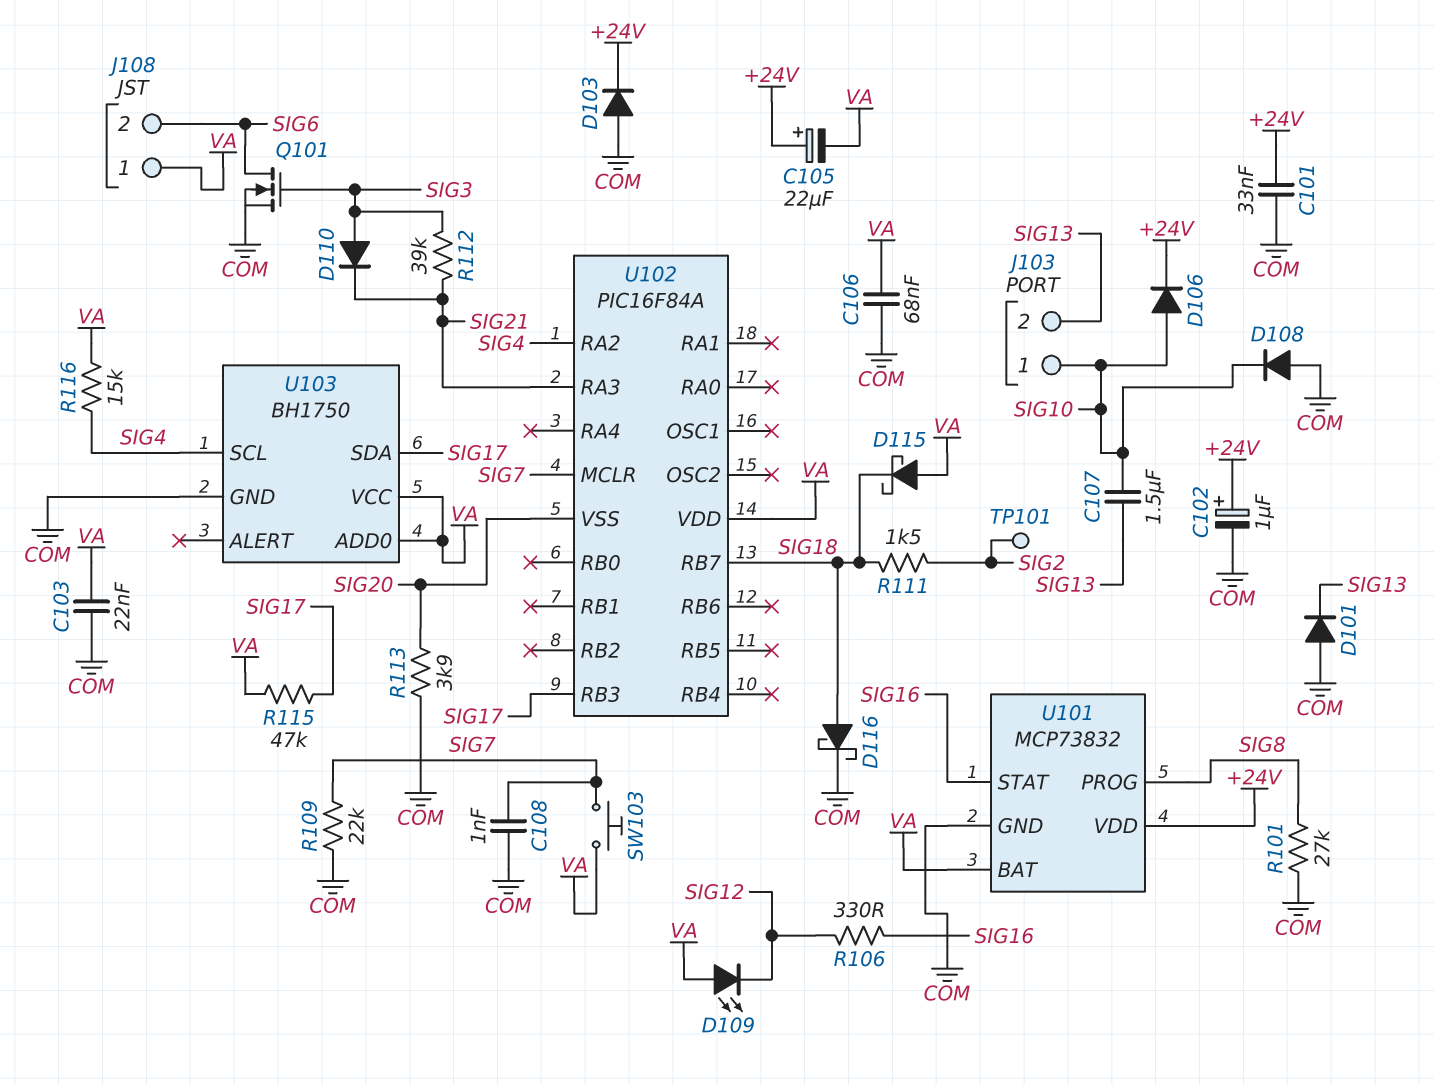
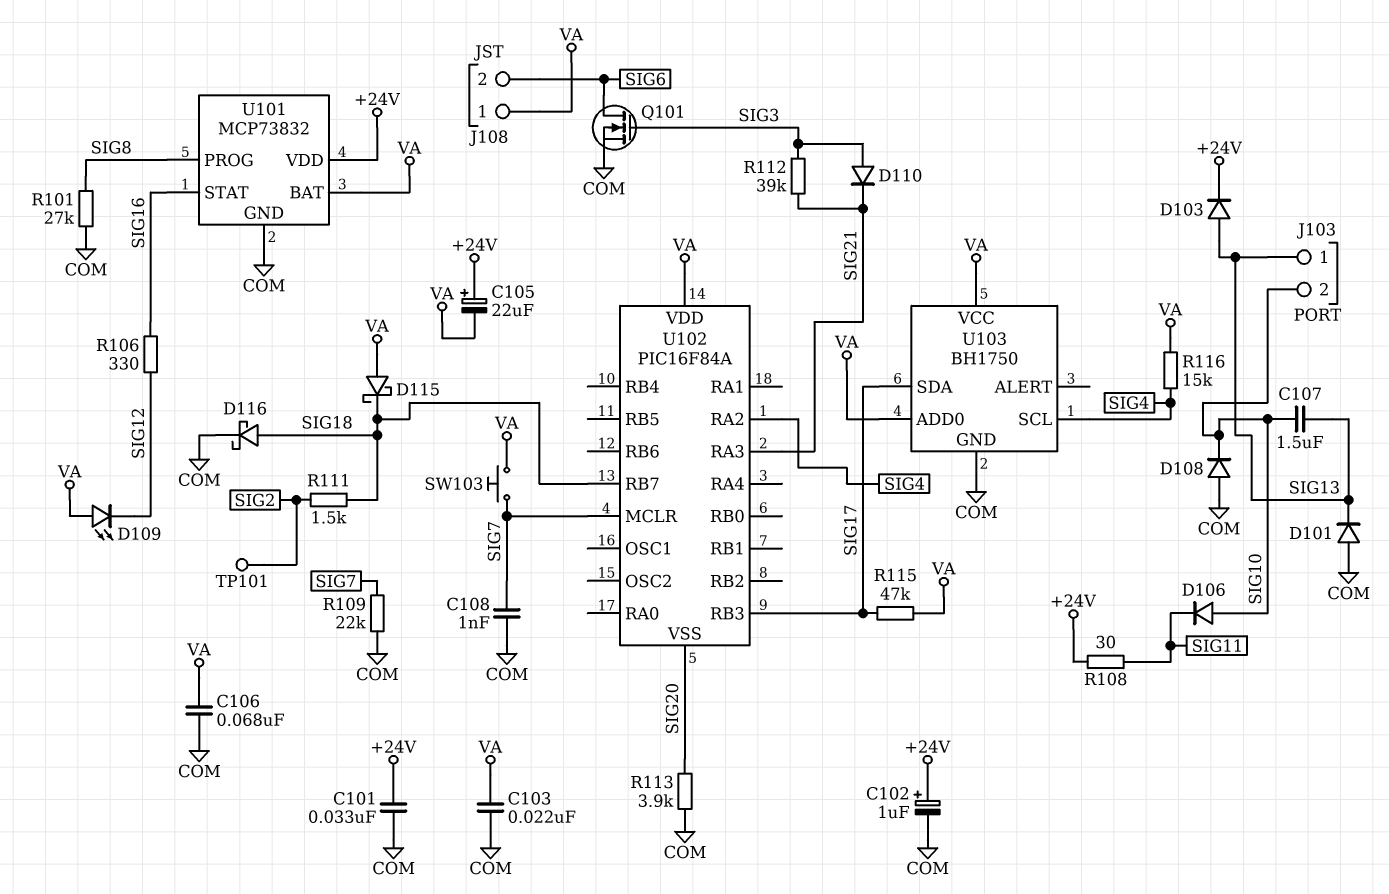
D103: diode (A COM, K +24V) -> diode (A SIG13, K +24V)
D106: diode (A SIG10, K +24V) -> diode (A SIG10, K SIG11)
J103 pin 1: SIG10 -> SIG13
J103 pin 2: SIG13 -> SIG10
R108: none -> 30 (+24V, SIG11)

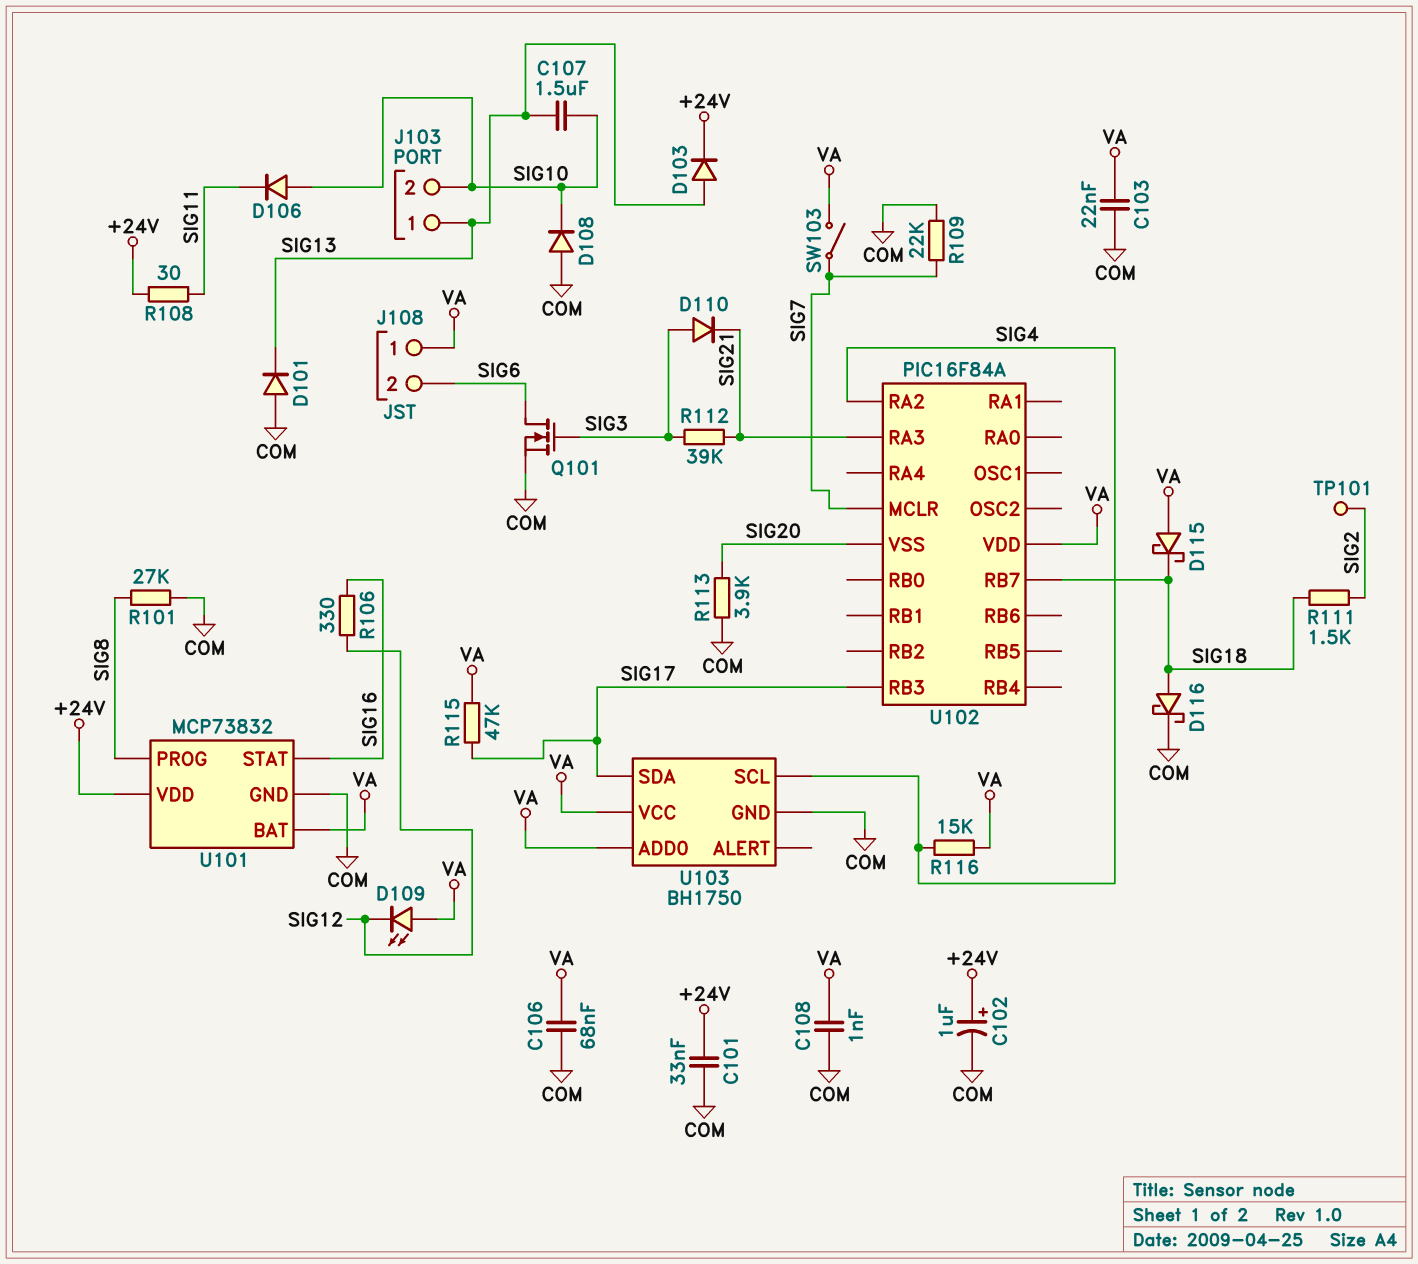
C105: 22uF (plus +24V, minus VA) -> none
C108: 1nF (COM, SIG7) -> 1nF (COM, VA)
SW103: button (SIG7, VA) -> switch (SIG7, VA)

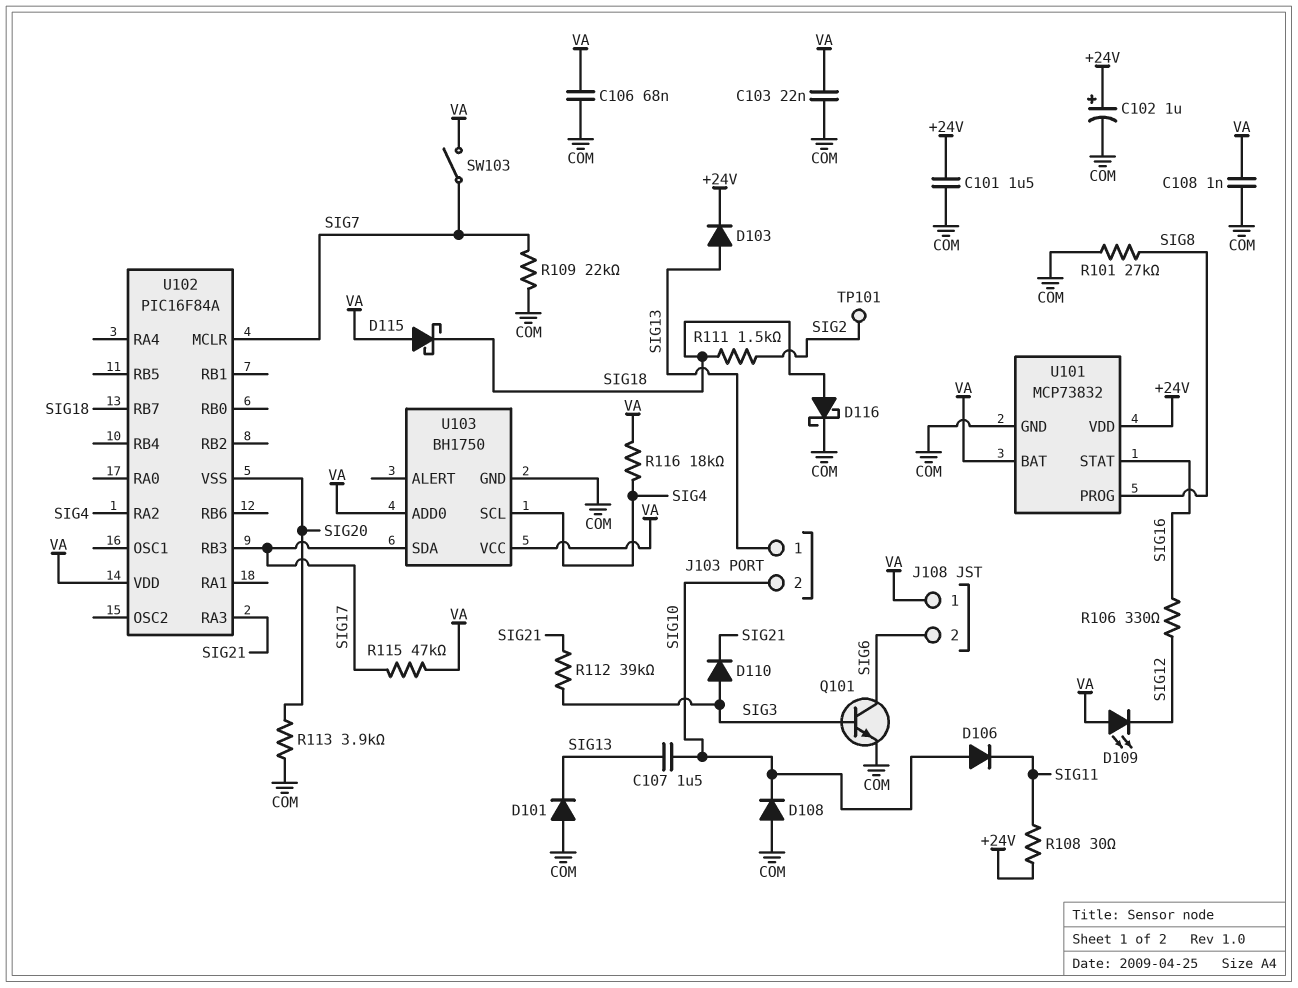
C101: 33nF (+24V, COM) -> 1.5uF (+24V, COM)
Q101: NMOS (G SIG3, D SIG6, S COM) -> NPN (B SIG3, C SIG6, E COM)
R116: 15k (SIG4, VA) -> 18k (SIG4, VA)

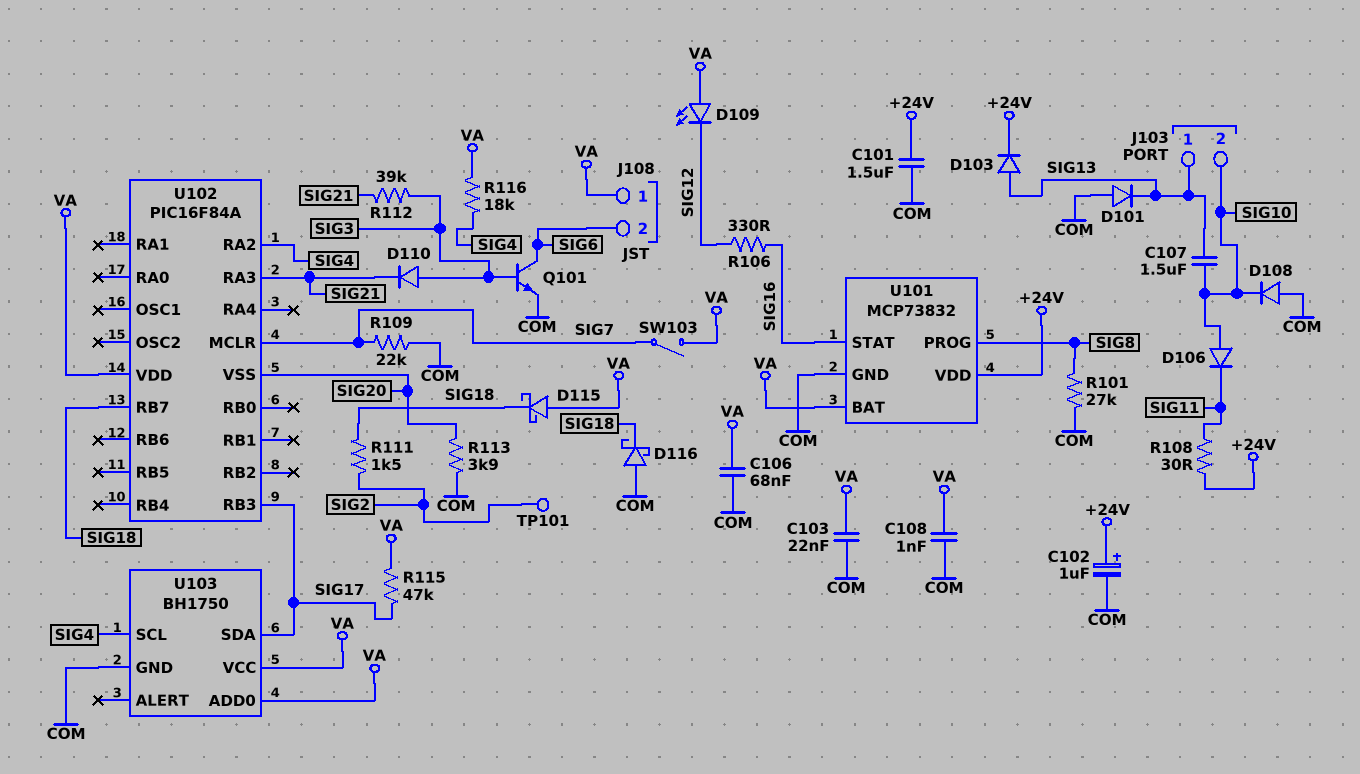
D116: schottky (A SIG18, K COM) -> schottky (A COM, K SIG18)

